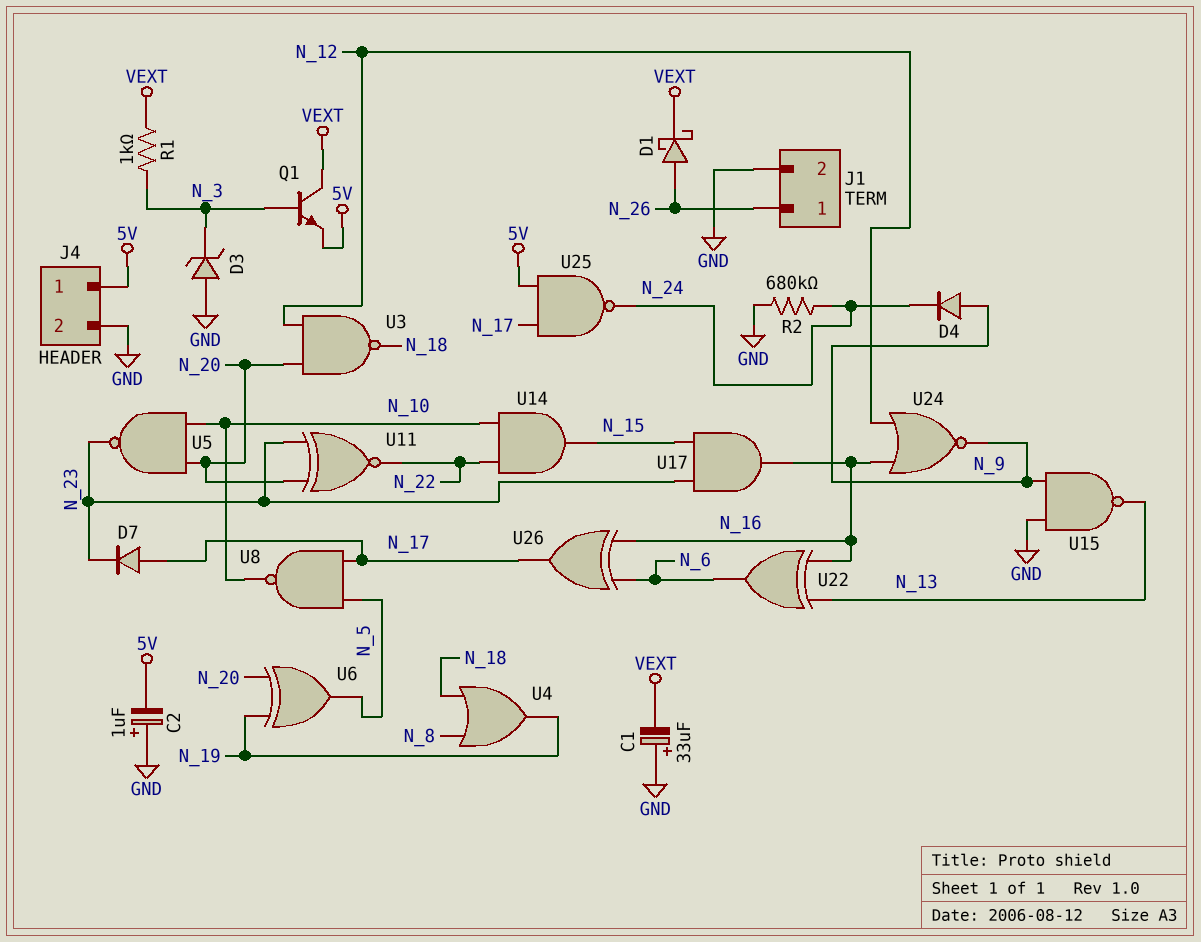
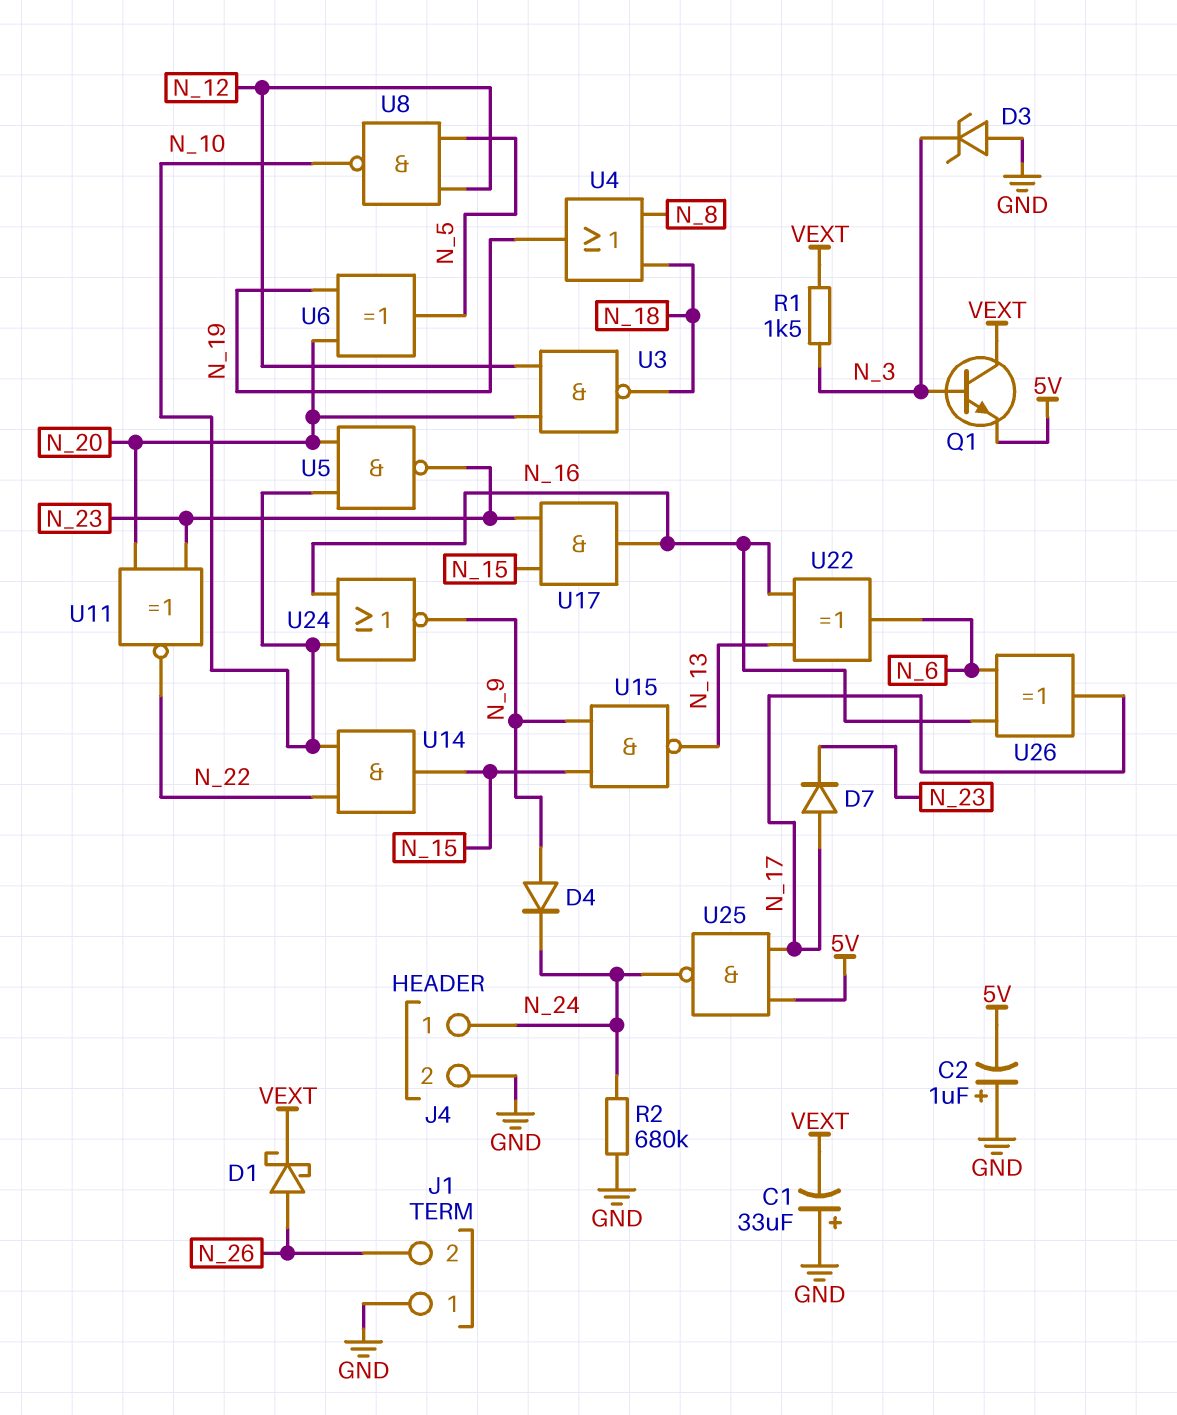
J1 pin 1: N_26 -> GND
J1 pin 2: GND -> N_26
J4 pin 1: 5V -> N_24
R1: 1k (N_3, VEXT) -> 1.5k (N_3, VEXT)
U8: NAND (in N_5, in N_17, out N_10) -> NAND (in N_5, in N_12, out N_10)
U15: NAND (in GND, in N_9, out N_13) -> NAND (in N_9, in N_15, out N_13)
U24: NOR (in N_12, in N_16, out N_9) -> NOR (in N_10, in N_16, out N_9)

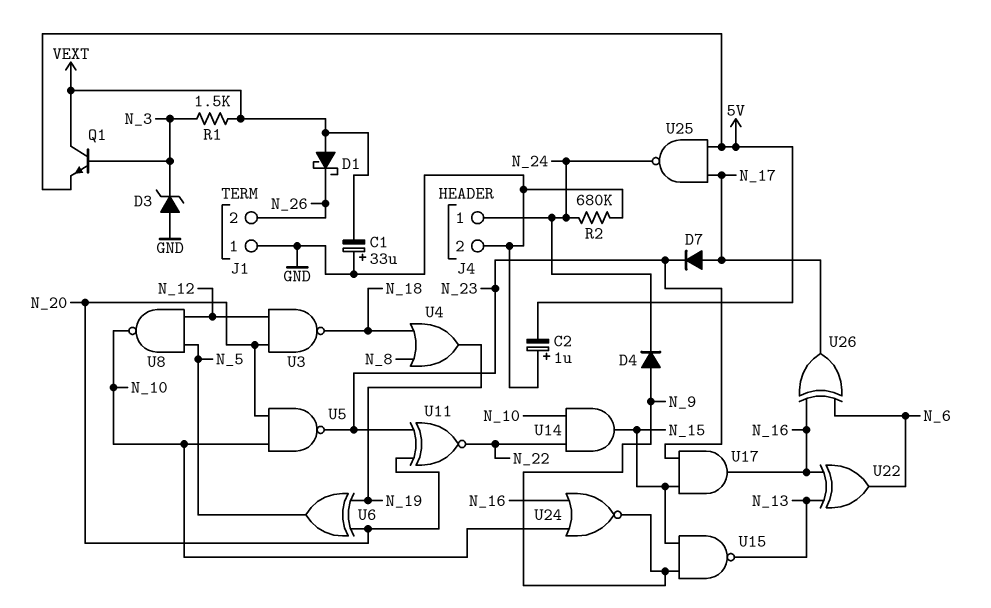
D1: schottky (A N_26, K VEXT) -> schottky (A VEXT, K N_26)

